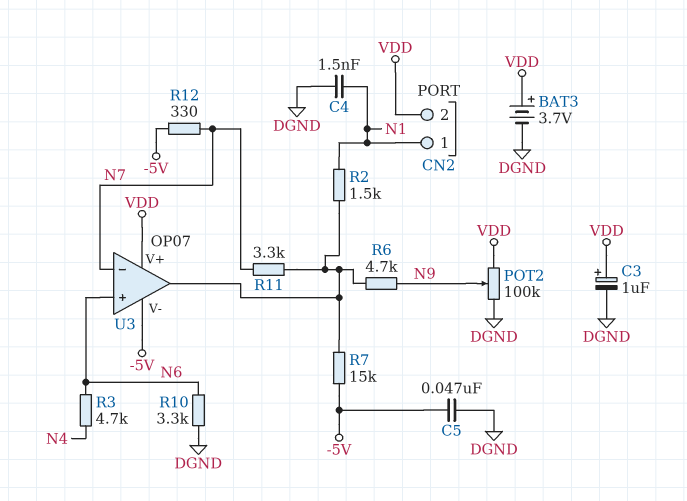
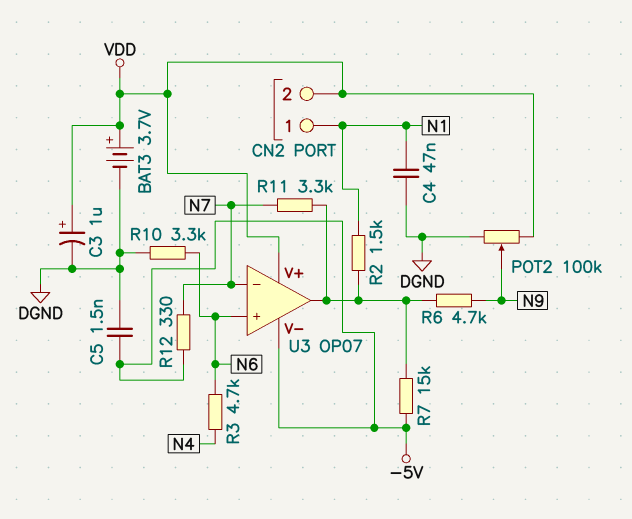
C4: 1.5nF (DGND, N1) -> 47nF (DGND, N1)
C5: 47nF (-5V, DGND) -> 1.5nF (-5V, DGND)

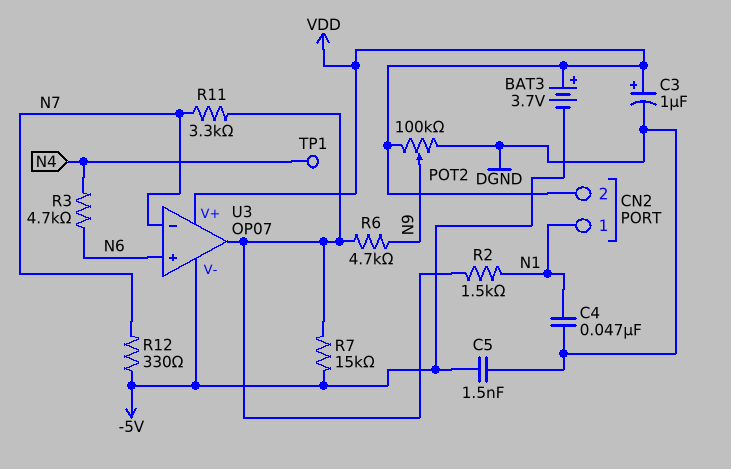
BAT3: 3.7V (plus VDD, minus DGND) -> 3.7V (plus VDD, minus -5V)
R10: 3.3k (DGND, N6) -> none
TP1: none -> test point (N4)

